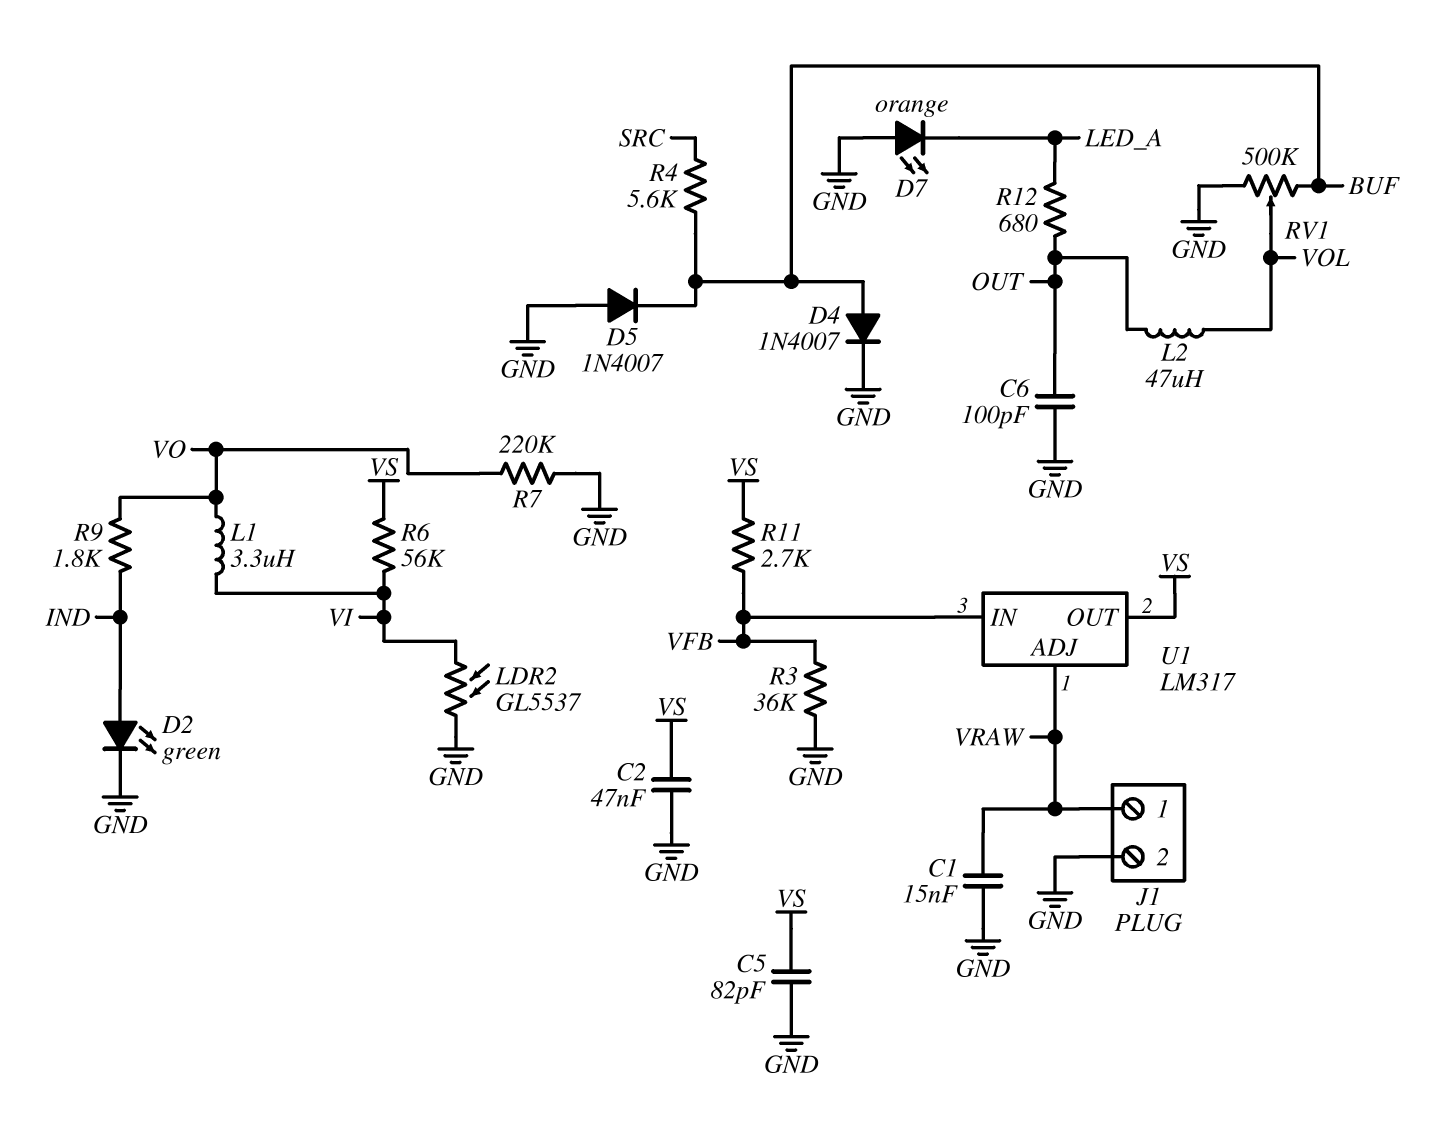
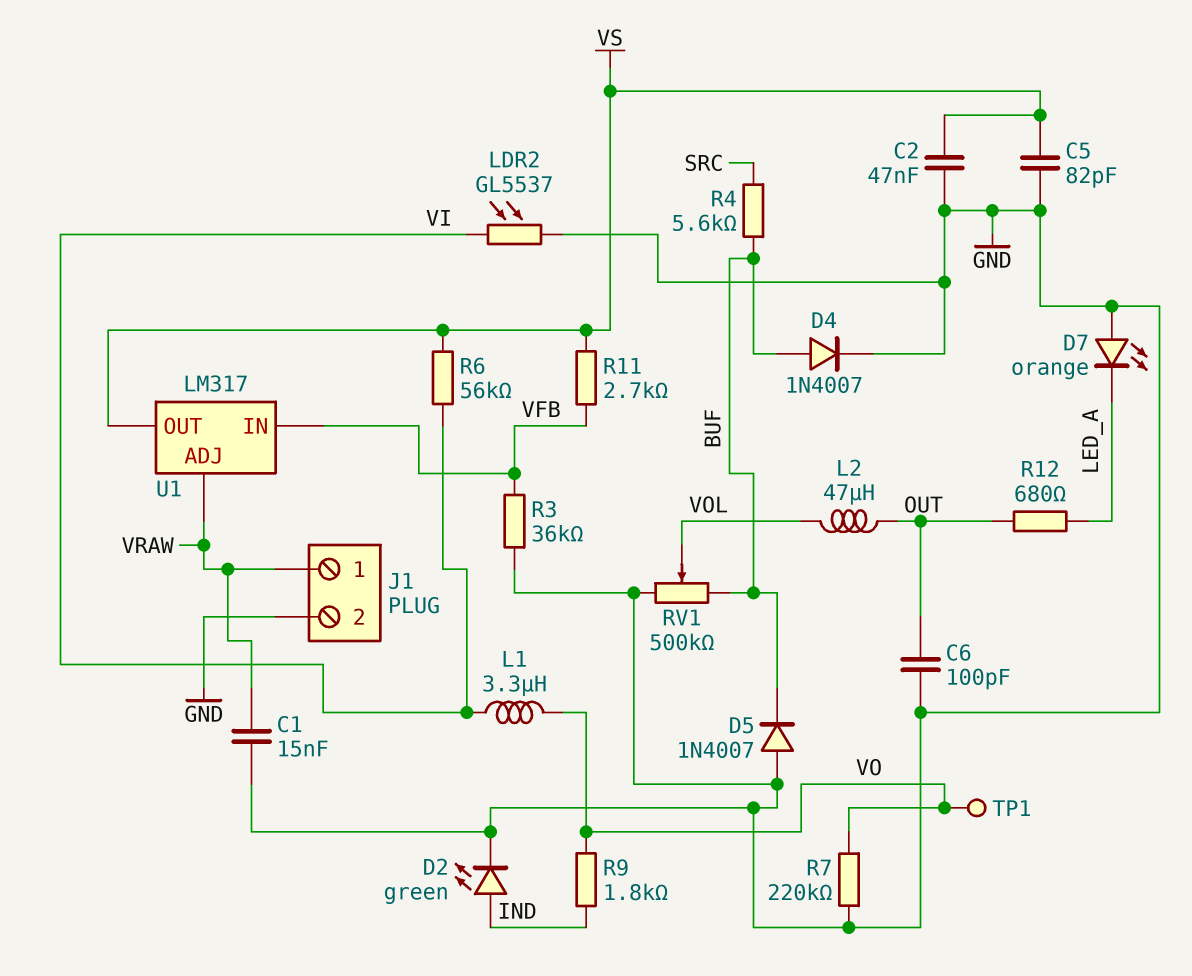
TP1: none -> test point (VO)

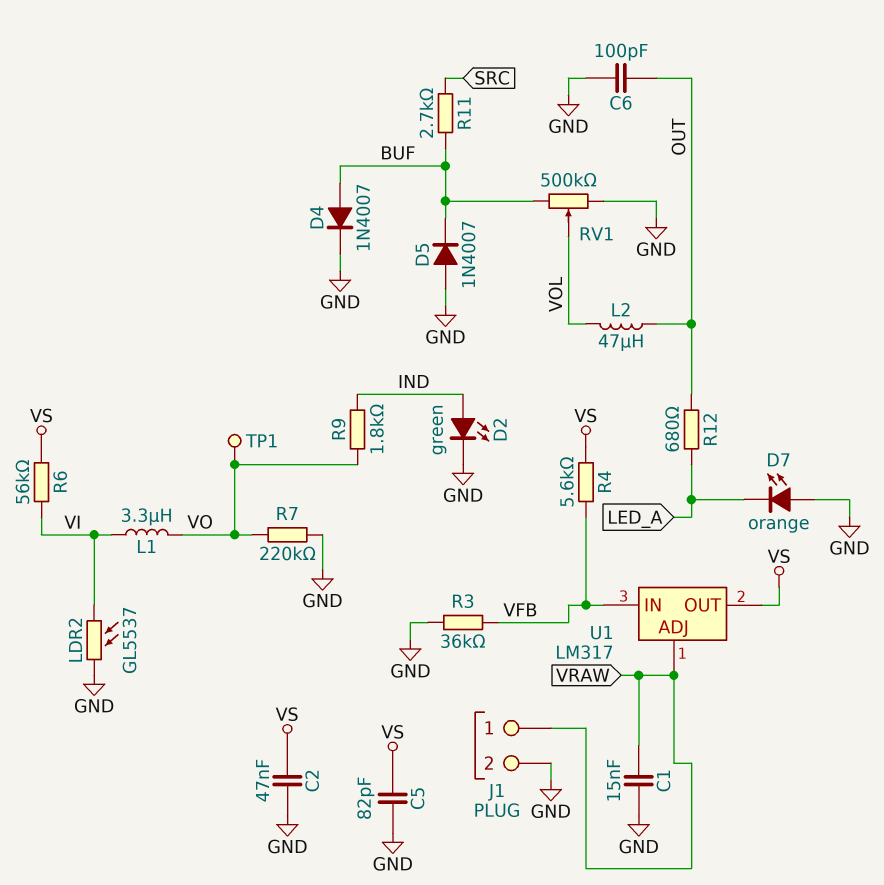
R4: 5.6k (BUF, SRC) -> 5.6k (VFB, VS)
R11: 2.7k (VFB, VS) -> 2.7k (BUF, SRC)

